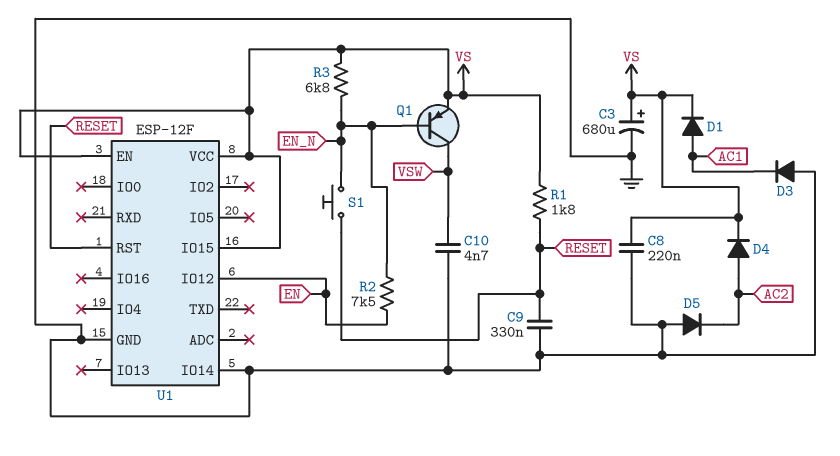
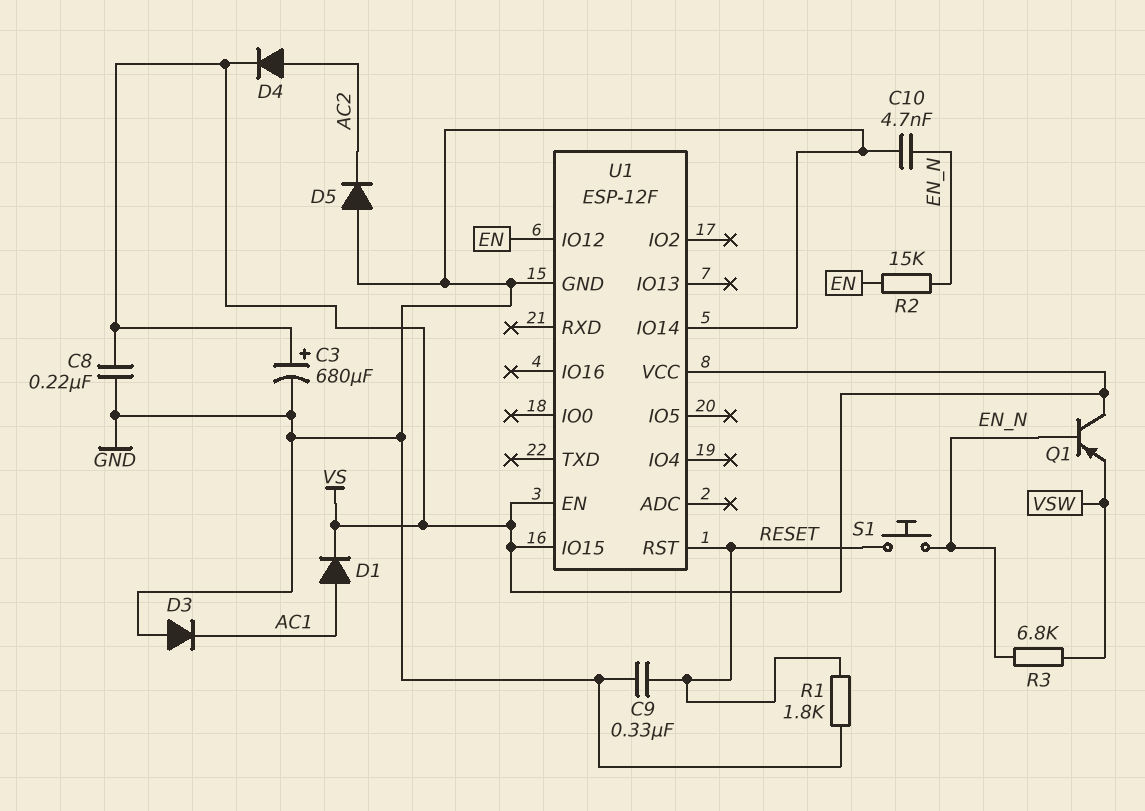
C10: 4.7nF (GND, VSW) -> 4.7nF (EN_N, GND)
Q1: PNP (B EN_N, C VSW, E VS) -> PNP (B EN_N, C VS, E VSW)
R1: 1.8k (RESET, VS) -> 1.8k (GND, RESET)
R2: 7.5k (EN, EN_N) -> 15k (EN, EN_N)
R3: 6.8k (EN_N, VS) -> 6.8k (EN_N, VSW)

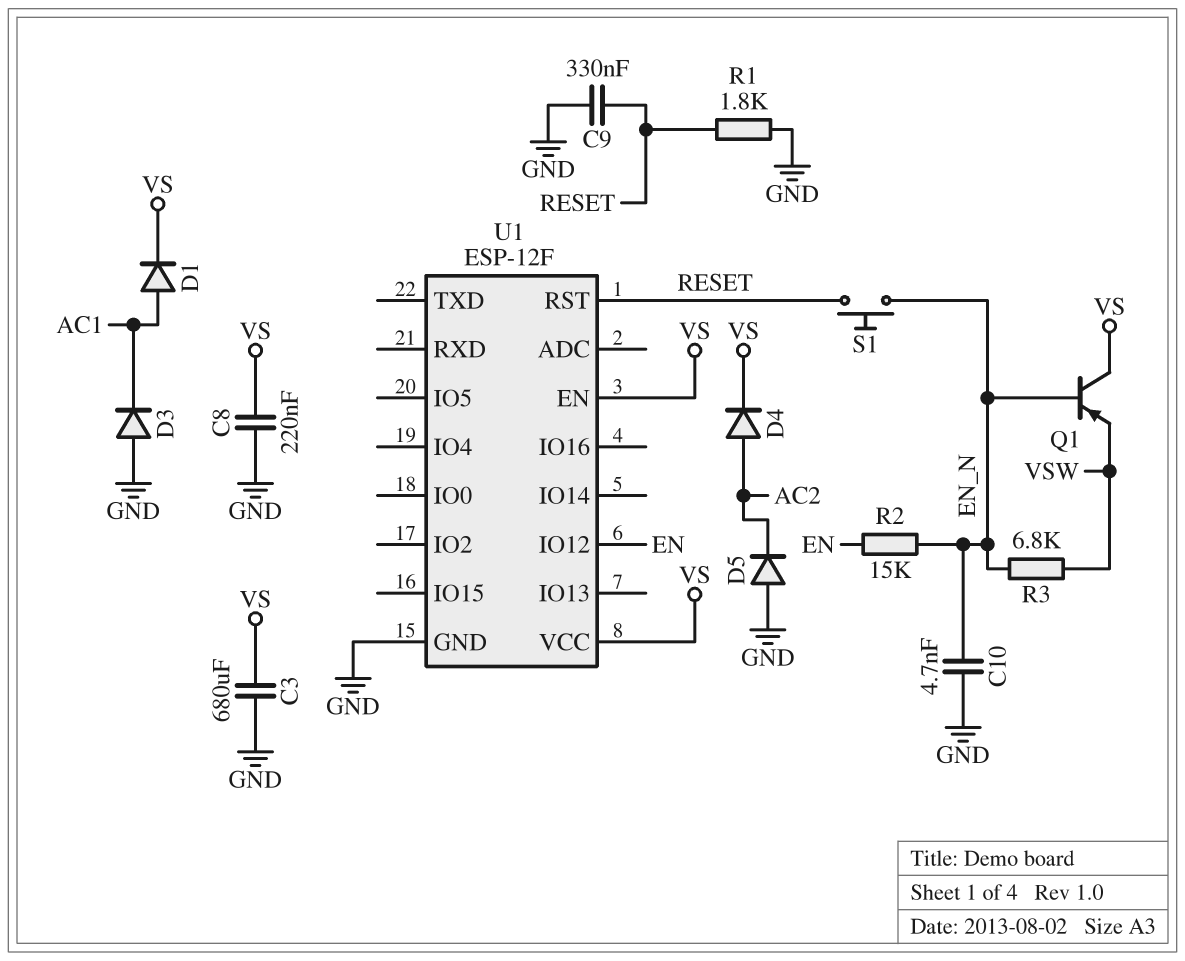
C3: 680uF (plus VS, minus GND) -> 680uF (GND, VS)
U1 pin IO14: GND -> none
U1 pin IO15: VS -> none

